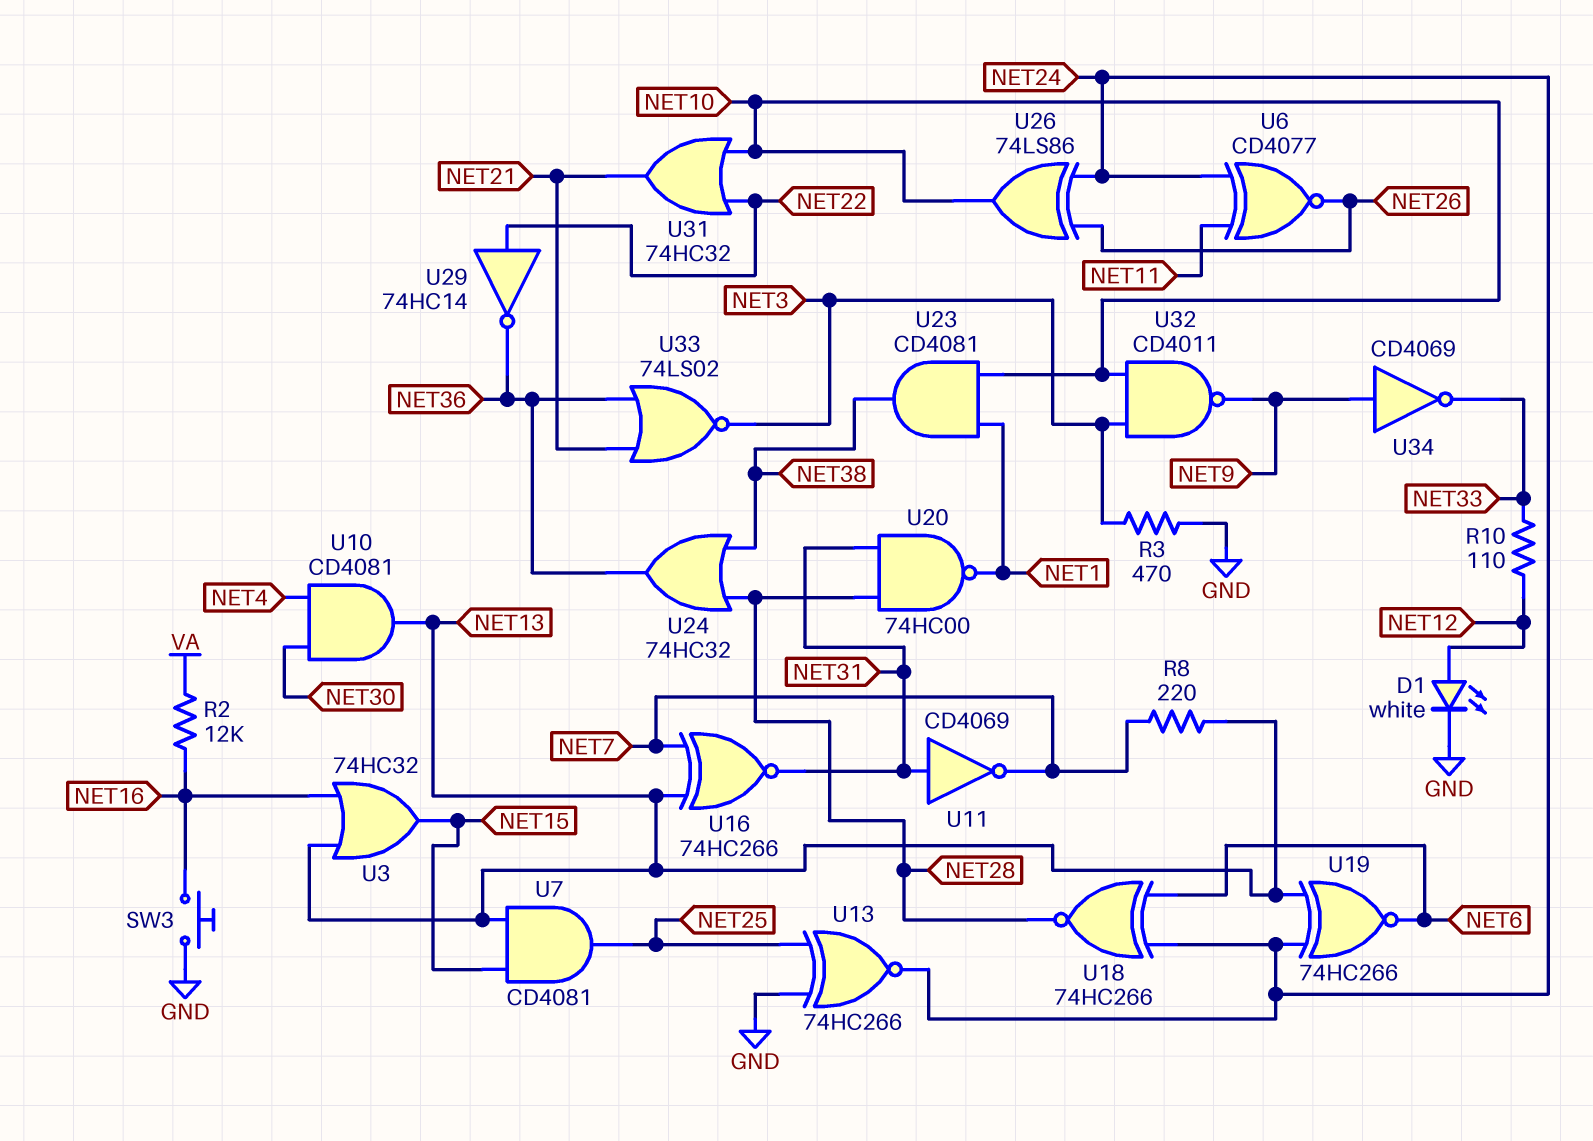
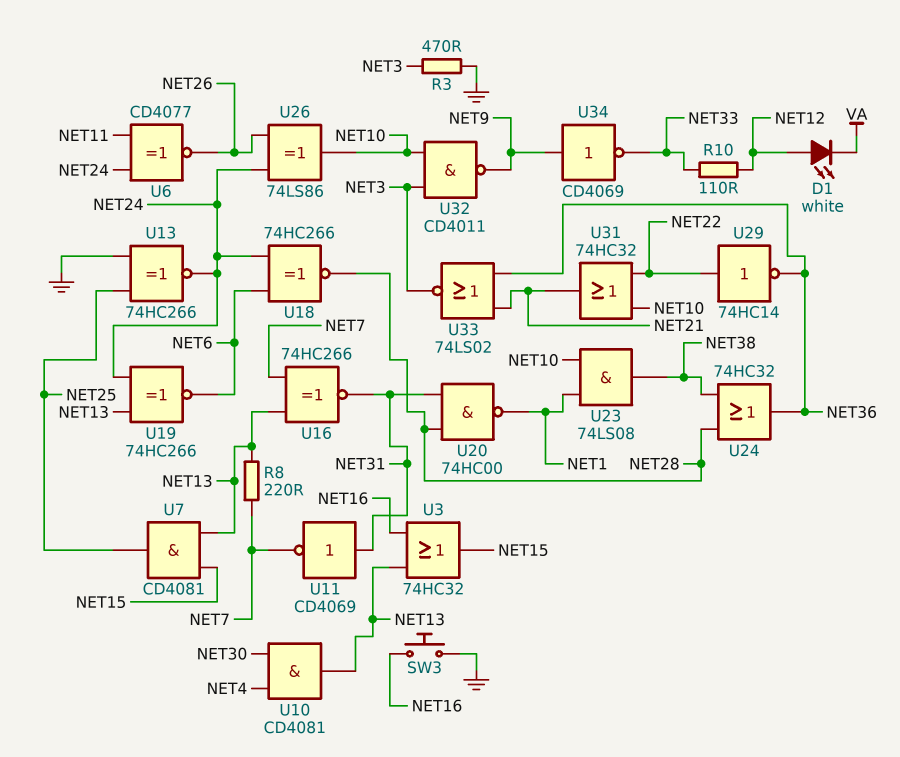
D1: LED white (A NET12, K GND) -> LED white (A NET12, K VA)
R2: 12k (NET16, VA) -> none
U23: AND CD4081 (in NET1, in NET10, out NET38) -> AND 74LS08 (in NET1, in NET10, out NET38)

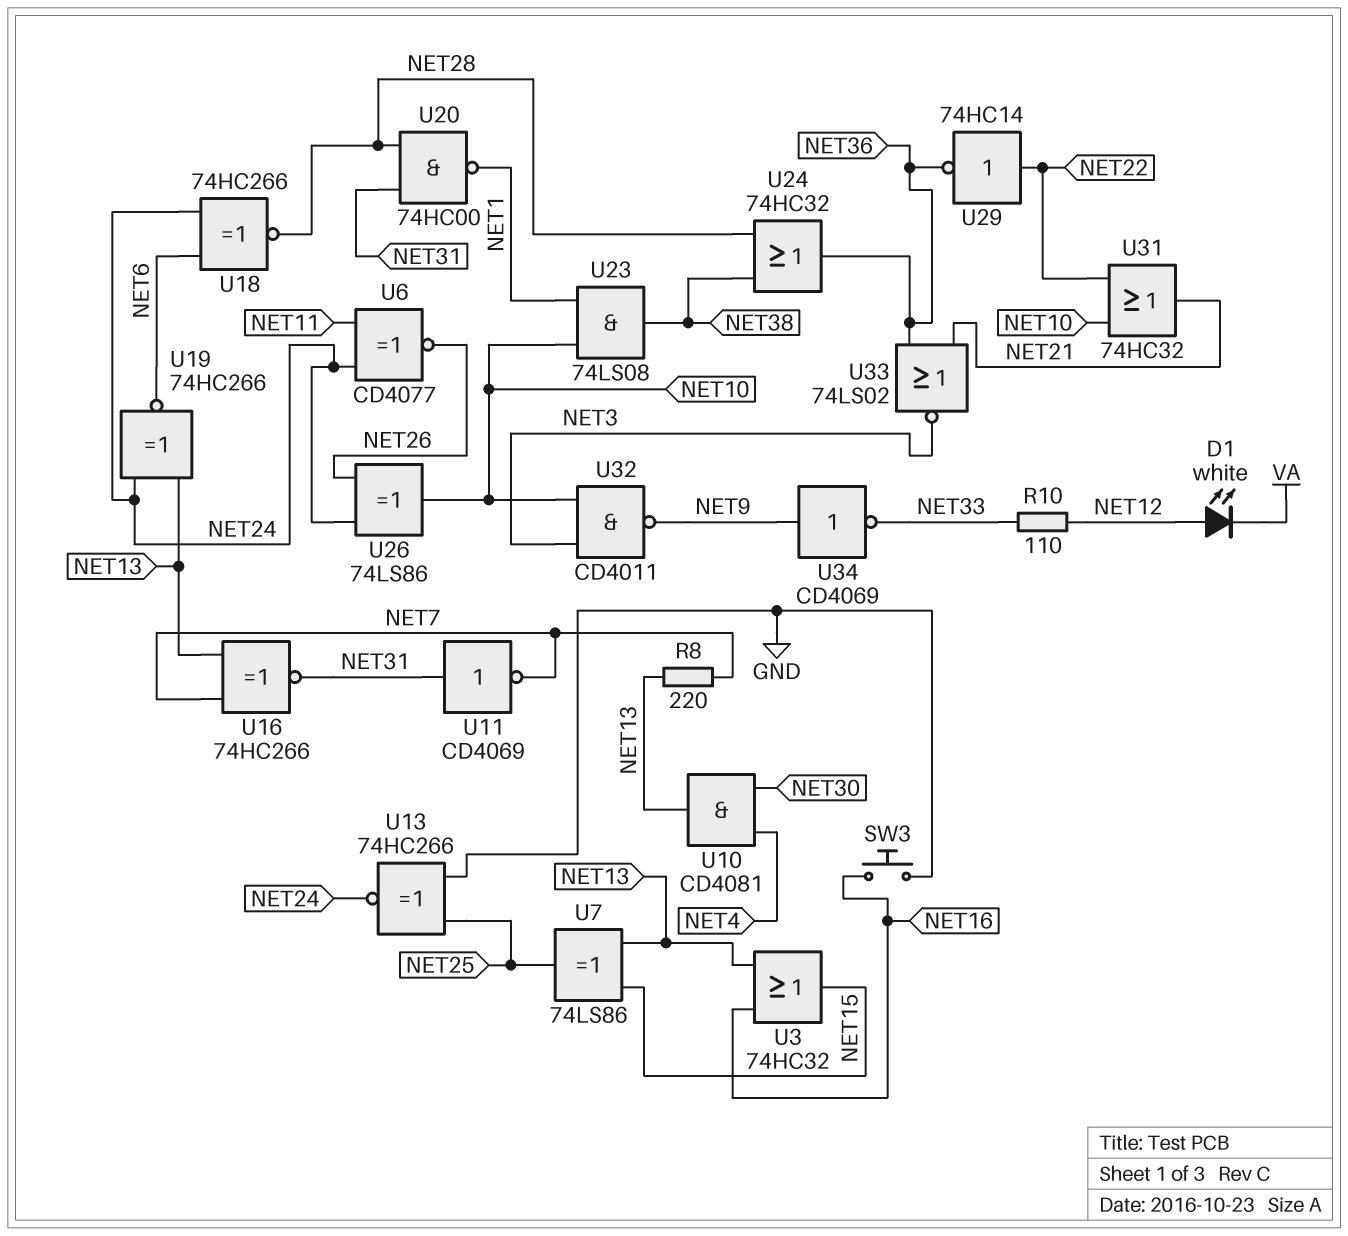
R3: 470 (GND, NET3) -> none
U7: AND CD4081 (in NET13, in NET15, out NET25) -> XOR 74LS86 (in NET13, in NET15, out NET25)

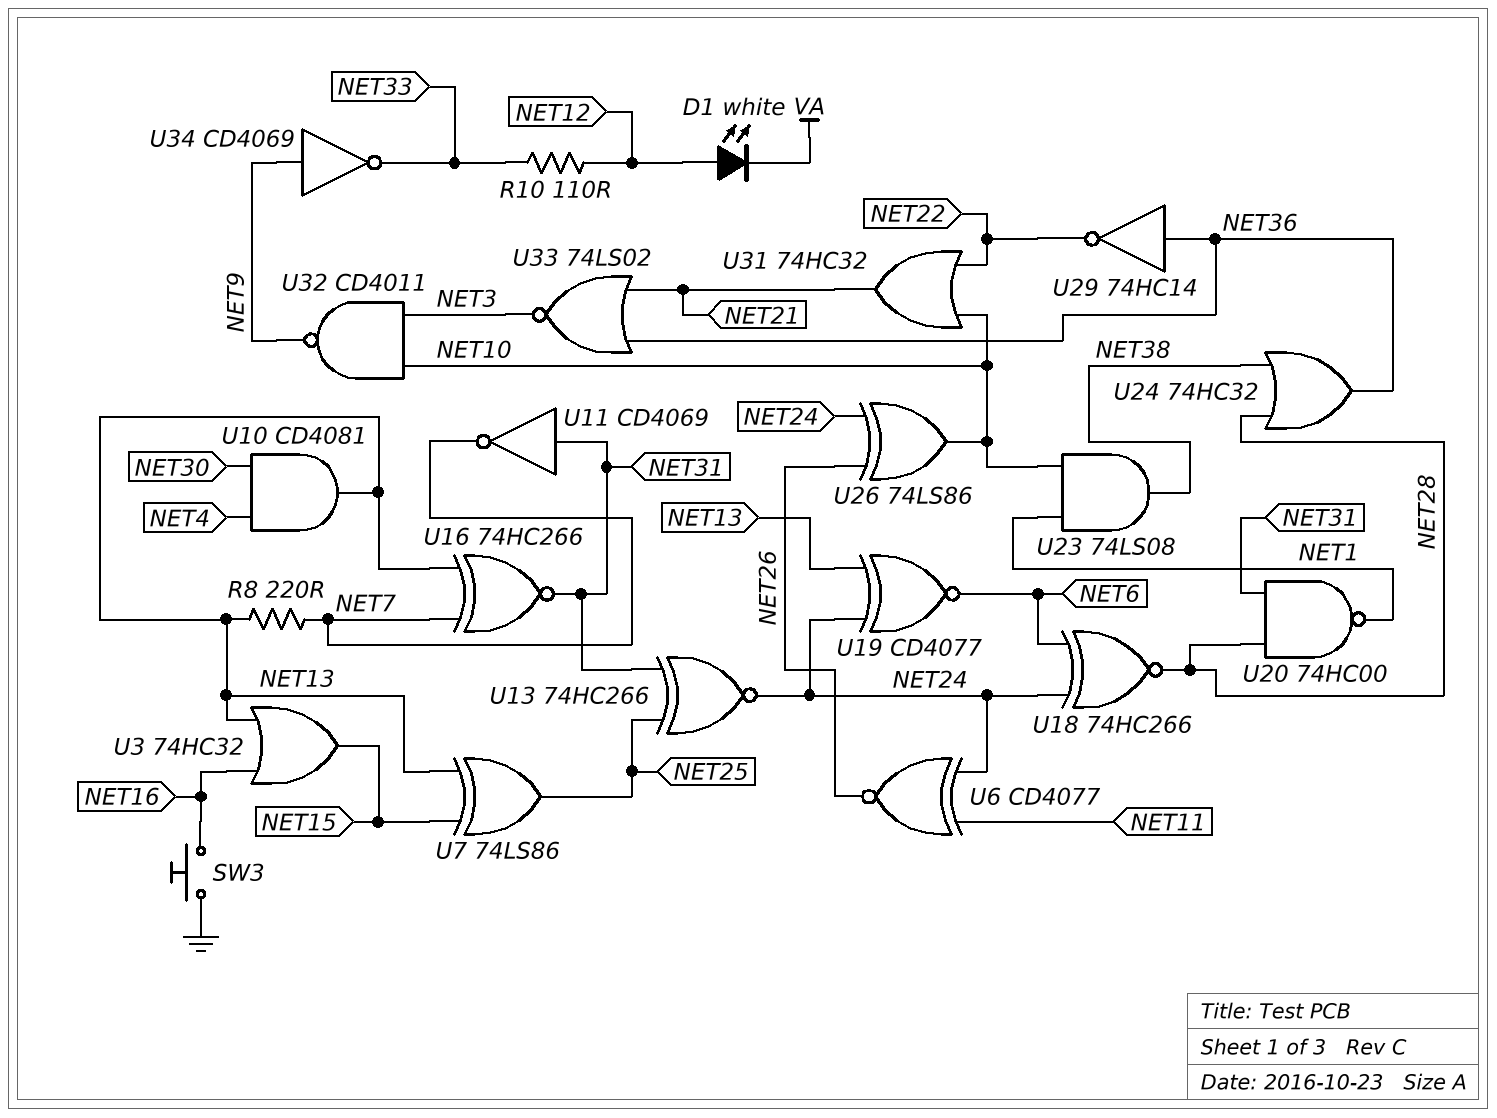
U13: XNOR 74HC266 (in GND, in NET25, out NET24) -> XNOR 74HC266 (in NET25, in NET31, out NET24)
U19: XNOR 74HC266 (in NET13, in NET24, out NET6) -> XNOR CD4077 (in NET13, in NET24, out NET6)
U29: NOT 74HC14 (in NET22, out NET36) -> NOT 74HC14 (in NET36, out NET22)

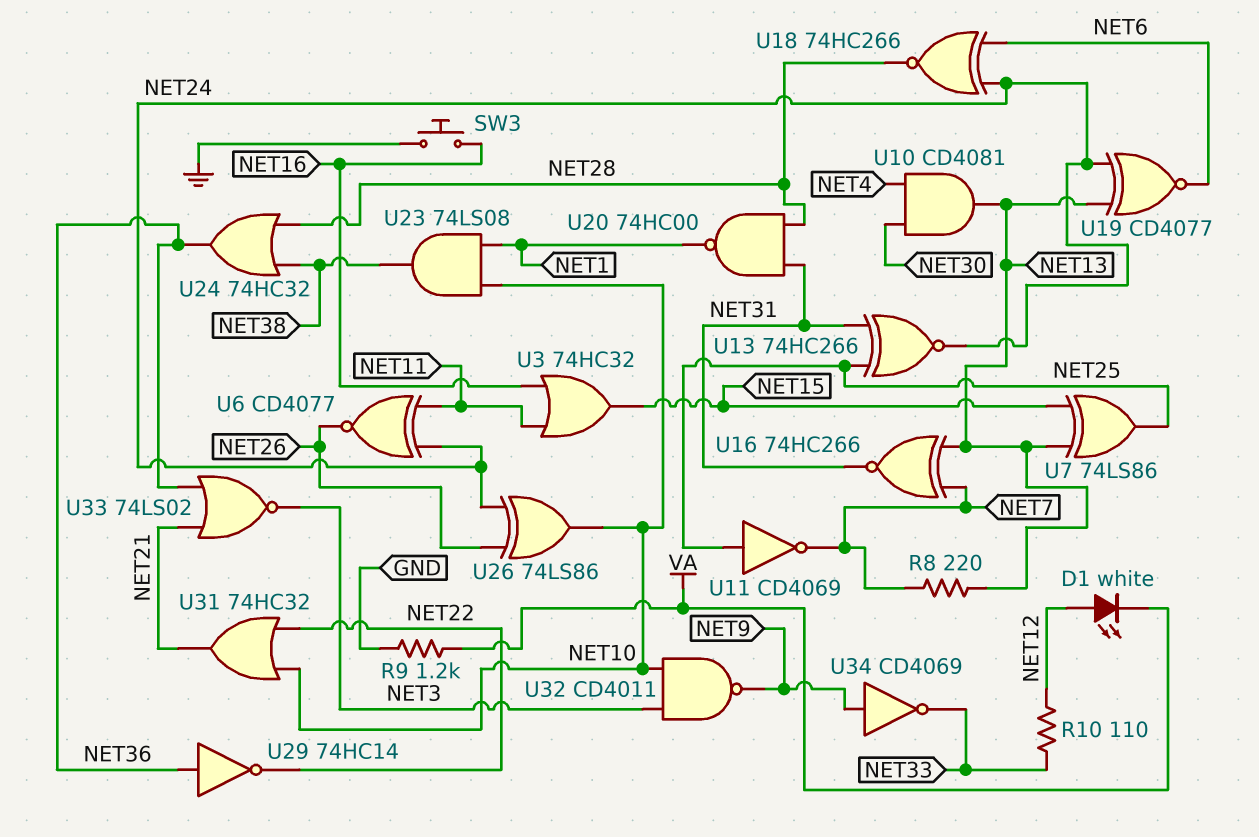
R9: none -> 1.2k (GND, VA)
U3: OR 74HC32 (in NET13, in NET16, out NET15) -> OR 74HC32 (in NET11, in NET16, out NET15)
U11: NOT CD4069 (in NET31, out NET7) -> NOT CD4069 (in NET25, out NET7)

